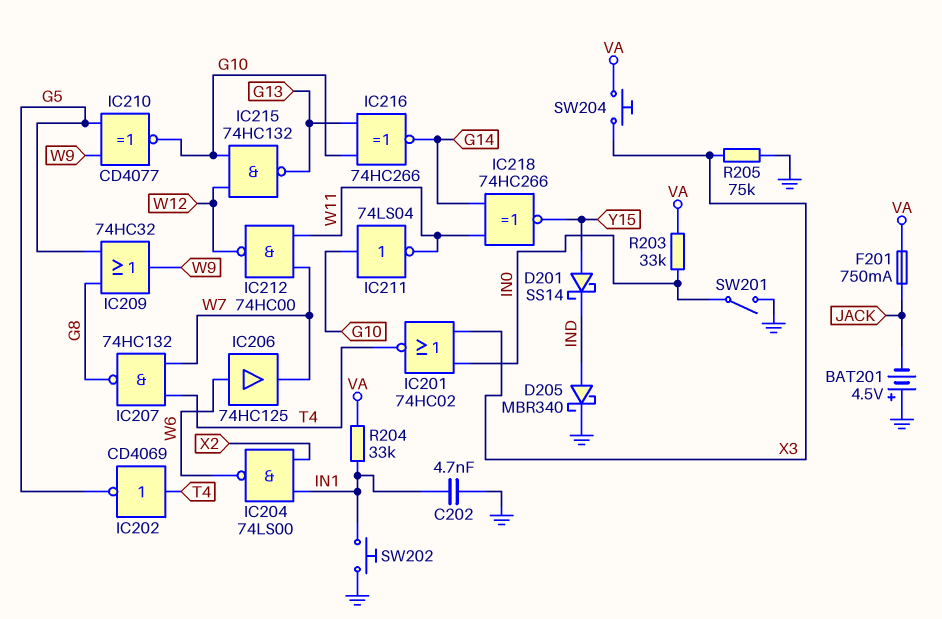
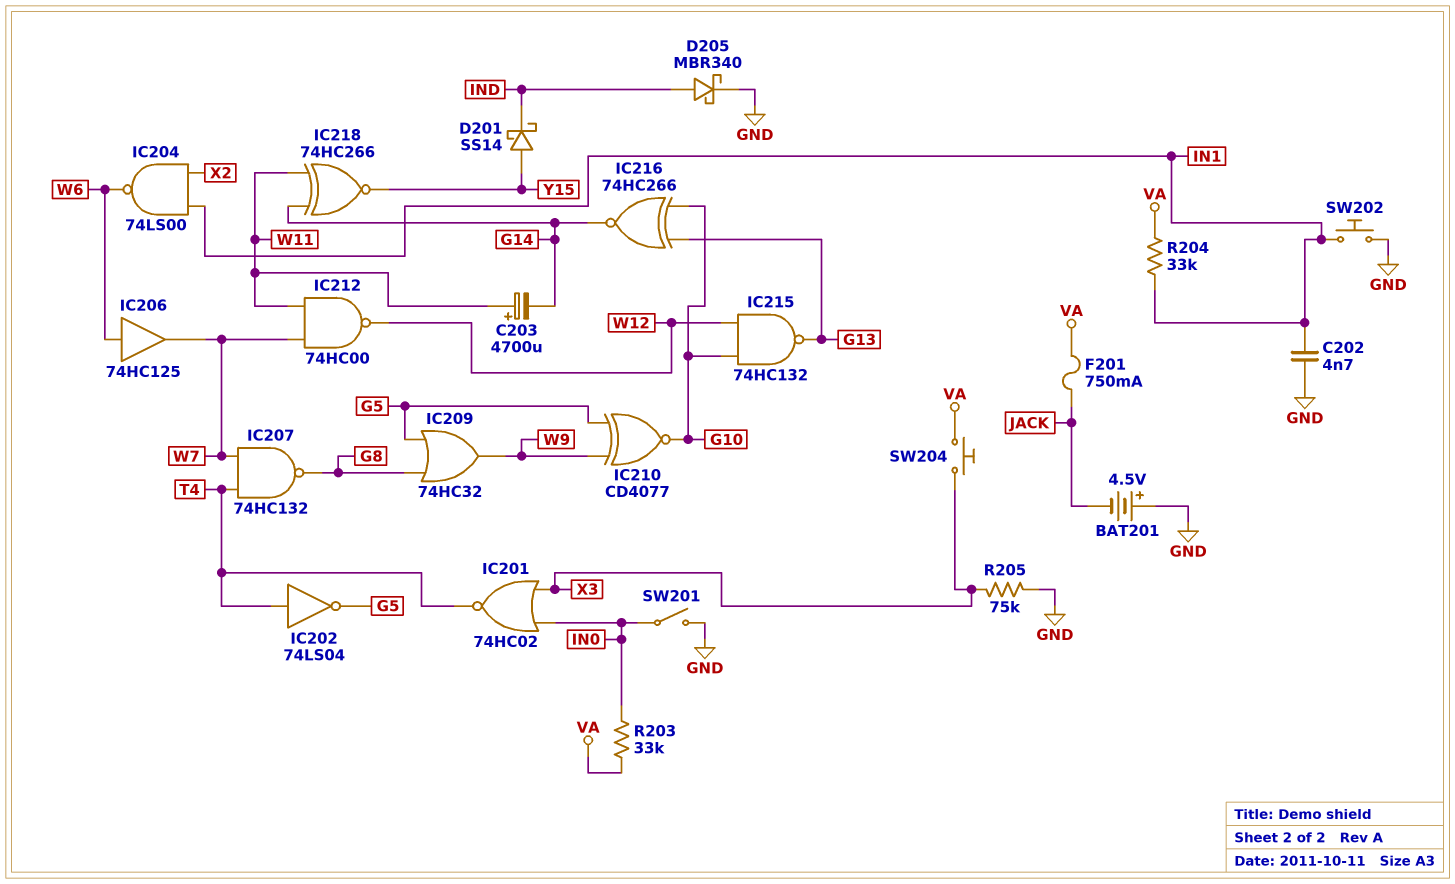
C203: none -> 4700uF (plus W11, minus G14)
IC202: NOT CD4069 (in T4, out G5) -> NOT 74LS04 (in T4, out G5)
IC211: NOT 74LS04 (in G10, out W11) -> none

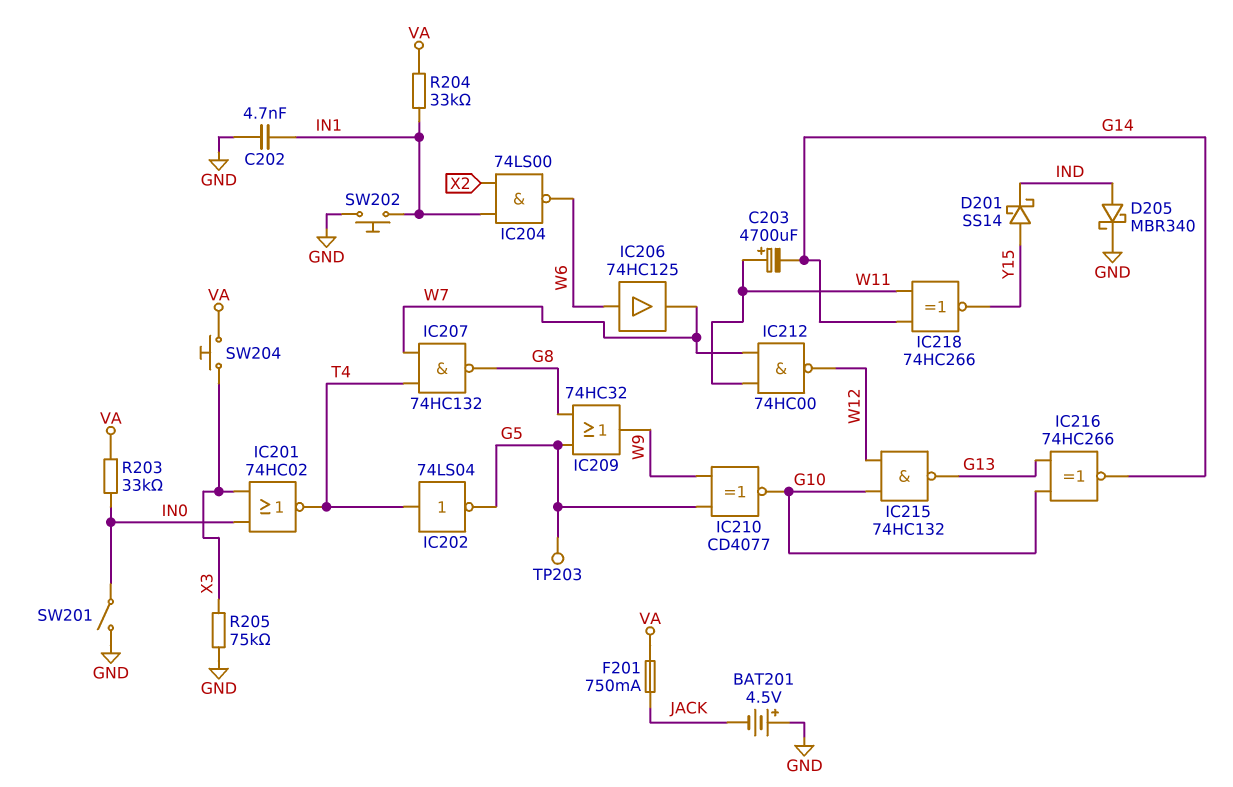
TP203: none -> test point (G5)

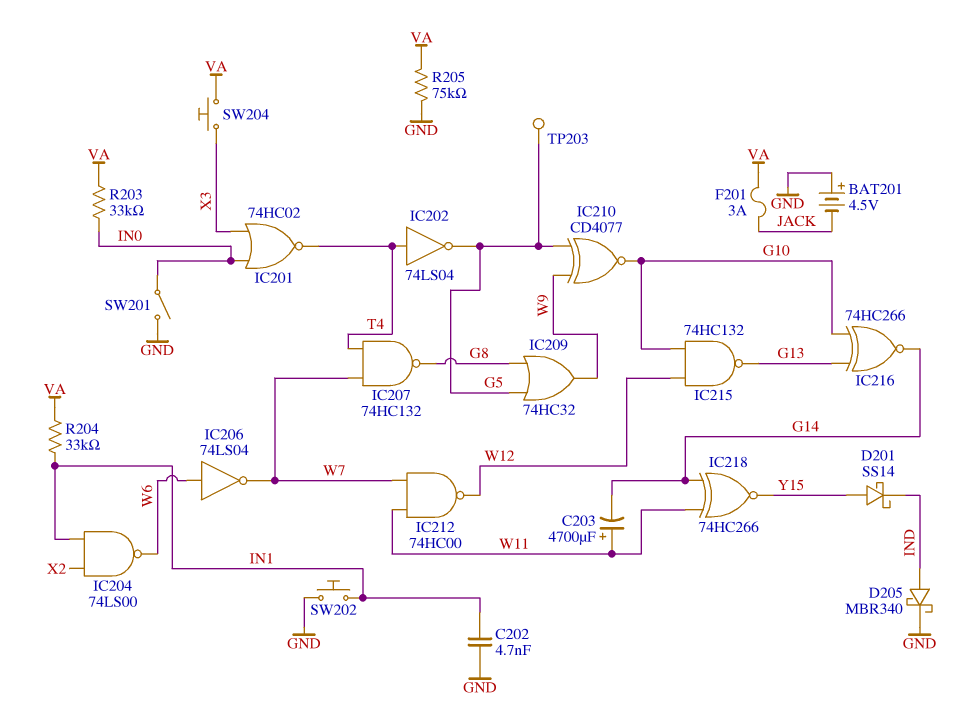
F201: 750mA (JACK, VA) -> 3A (JACK, VA)
IC206: buffer 74HC125 (in W6, out W7) -> NOT 74LS04 (in W6, out W7)
R205: 75k (GND, X3) -> 75k (GND, VA)

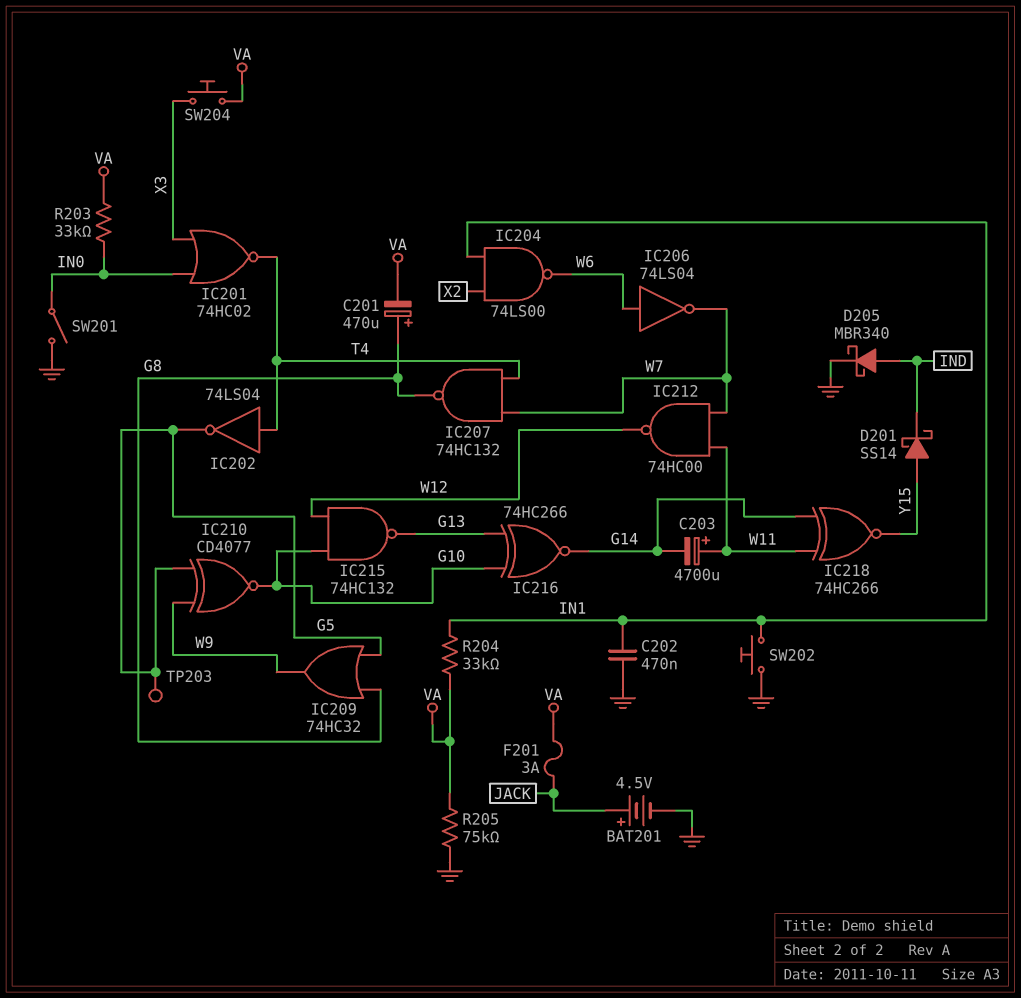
BAT201: 4.5V (plus GND, minus JACK) -> 4.5V (plus JACK, minus GND)
C201: none -> 470uF (plus G8, minus VA)
C202: 4.7nF (GND, IN1) -> 470nF (GND, IN1)

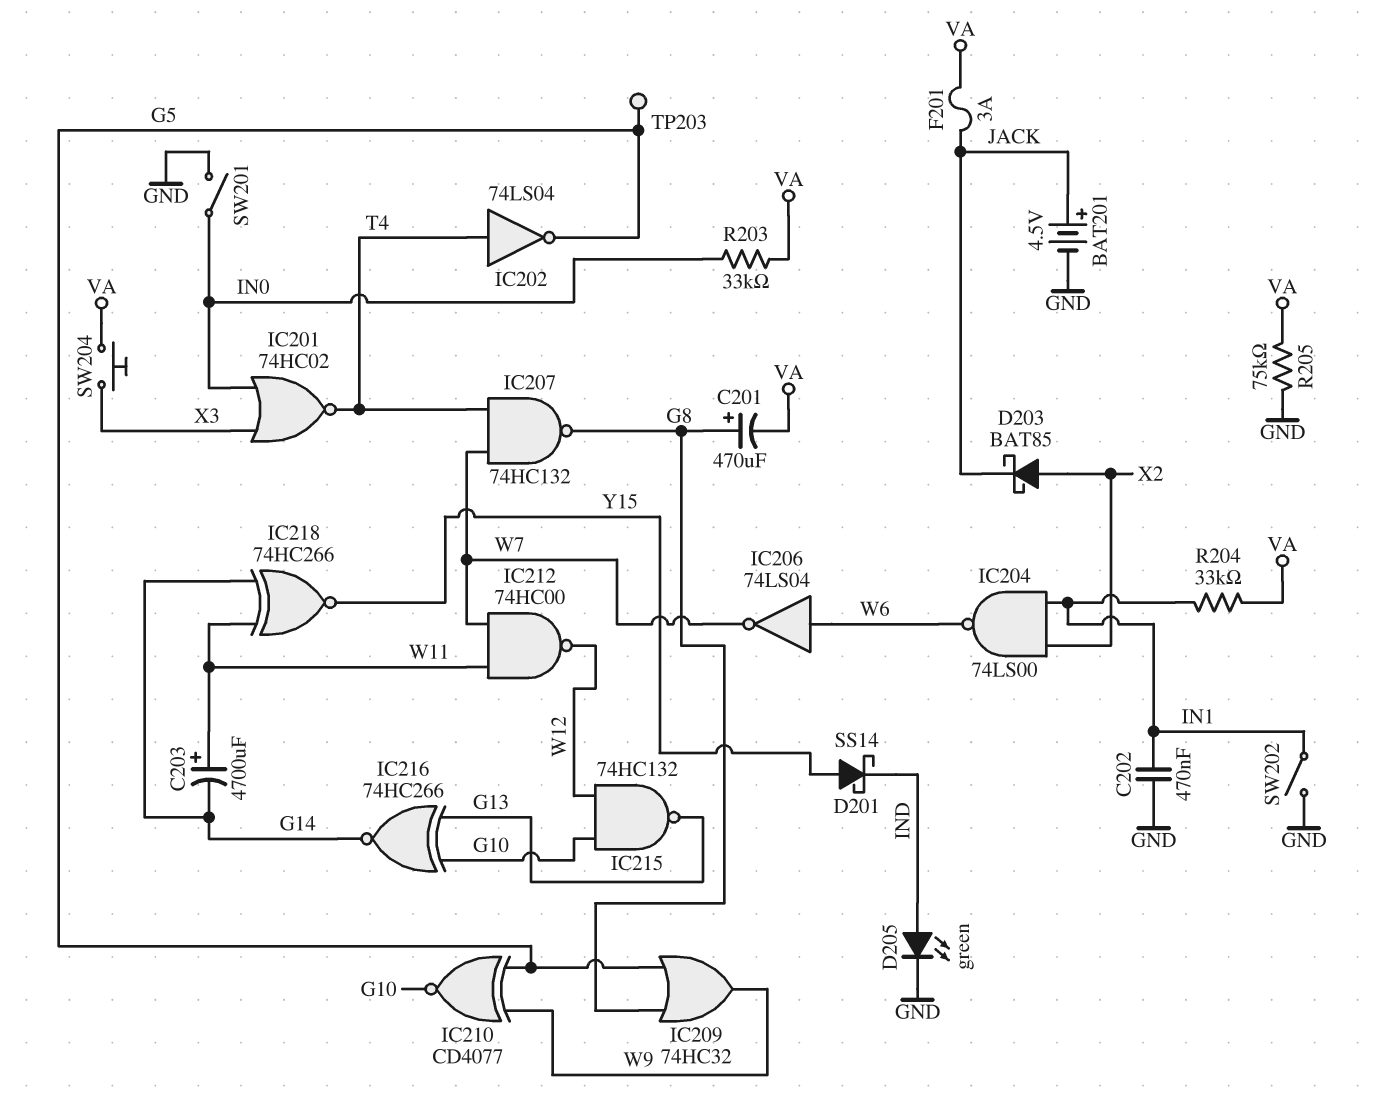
D203: none -> schottky BAT85 (A X2, K JACK)
D205: schottky MBR340 (A IND, K GND) -> LED green (A IND, K GND)
SW202: button (GND, IN1) -> switch (GND, IN1)

